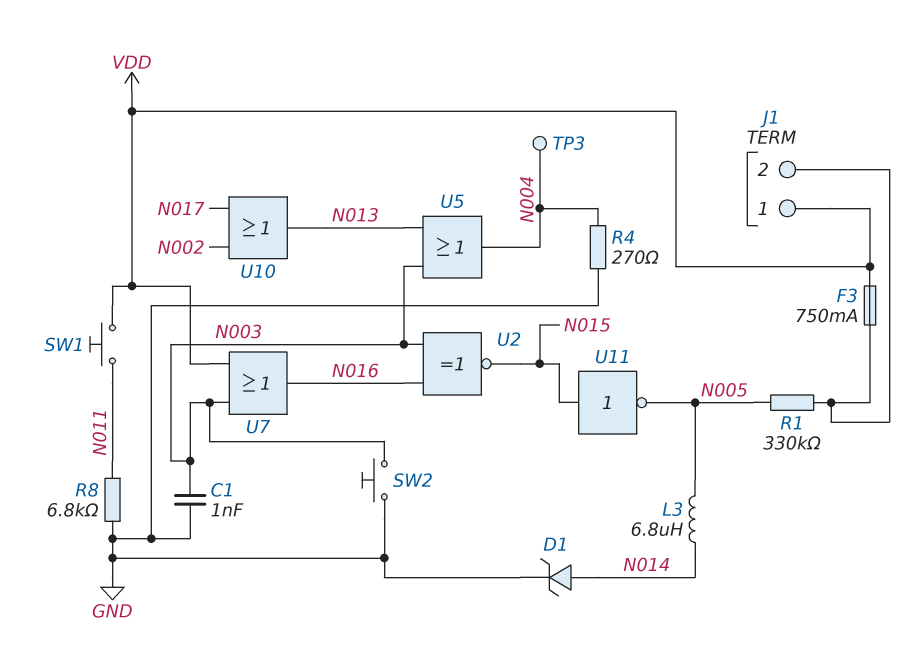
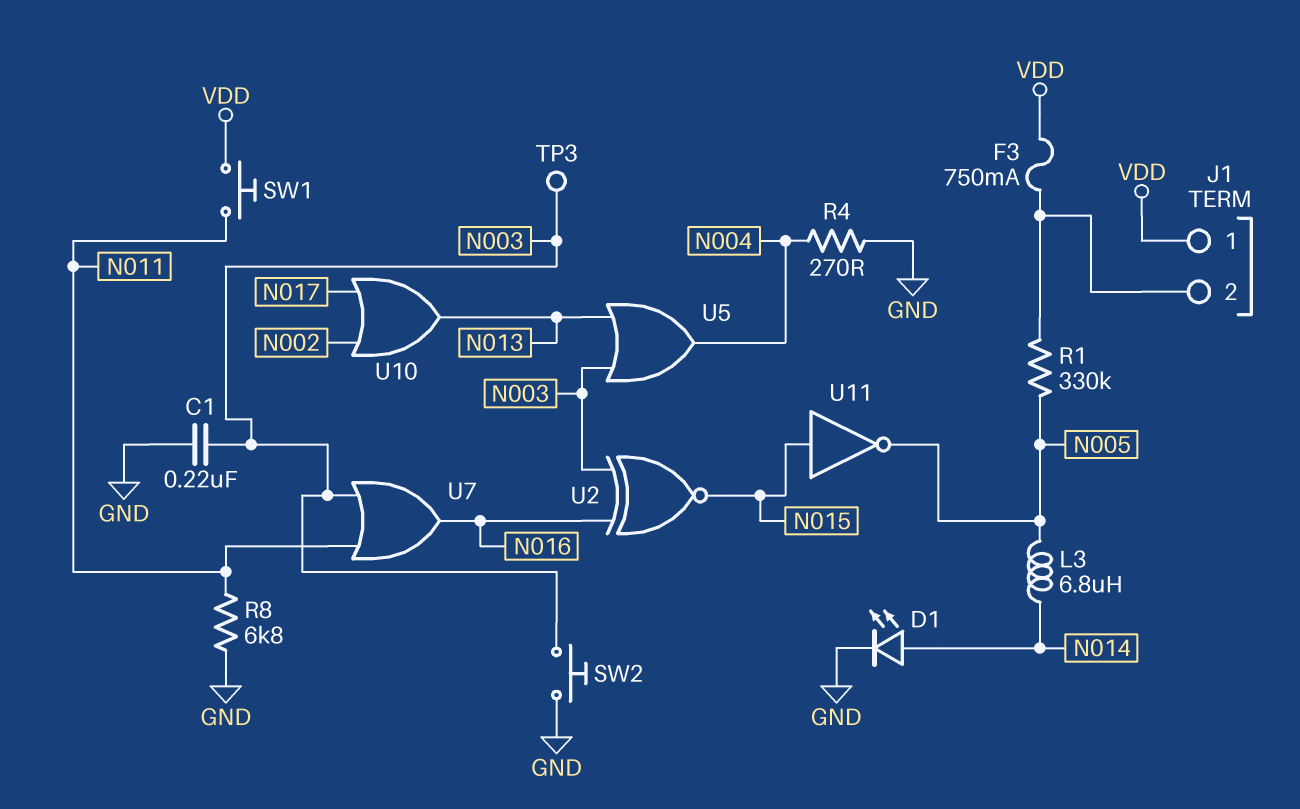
C1: 1nF (GND, N003) -> 220nF (GND, N003)
D1: zener (A N014, K GND) -> LED (A N014, K GND)
TP3: test point (N004) -> test point (N003)
U7: OR (in N003, in VDD, out N016) -> OR (in N003, in N011, out N016)

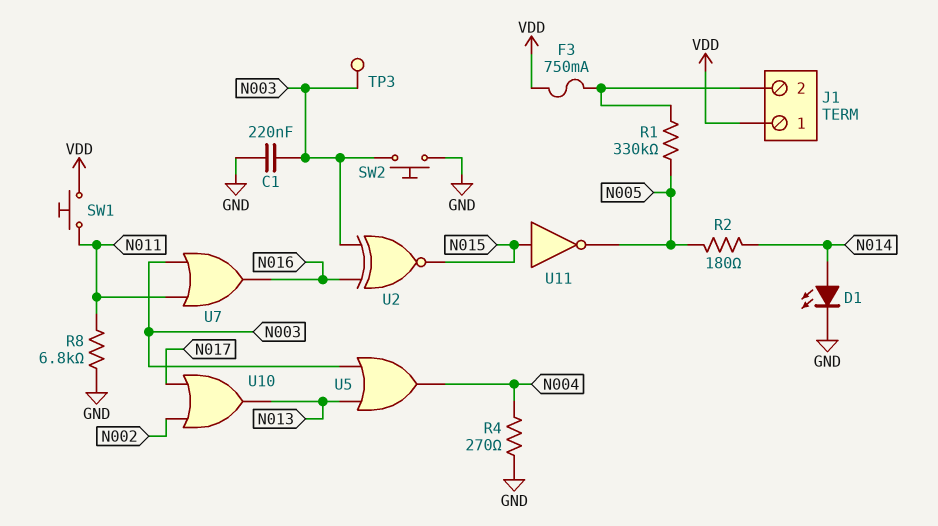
L3: 6.8uH (N005, N014) -> none
R2: none -> 180 (N005, N014)

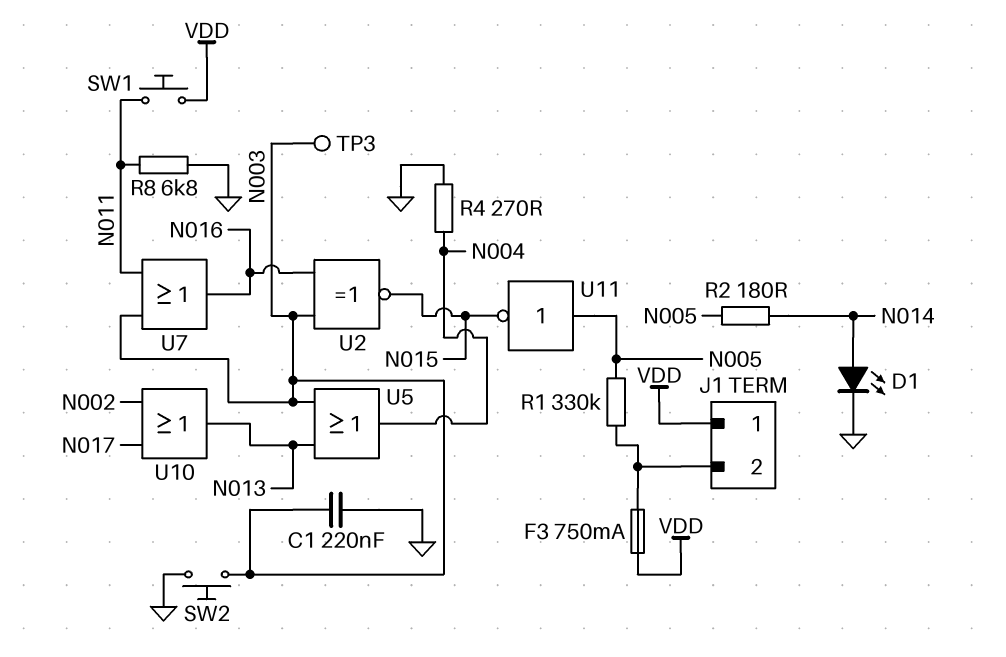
U11: NOT (in N015, out N005) -> NOT (in N005, out N015)

